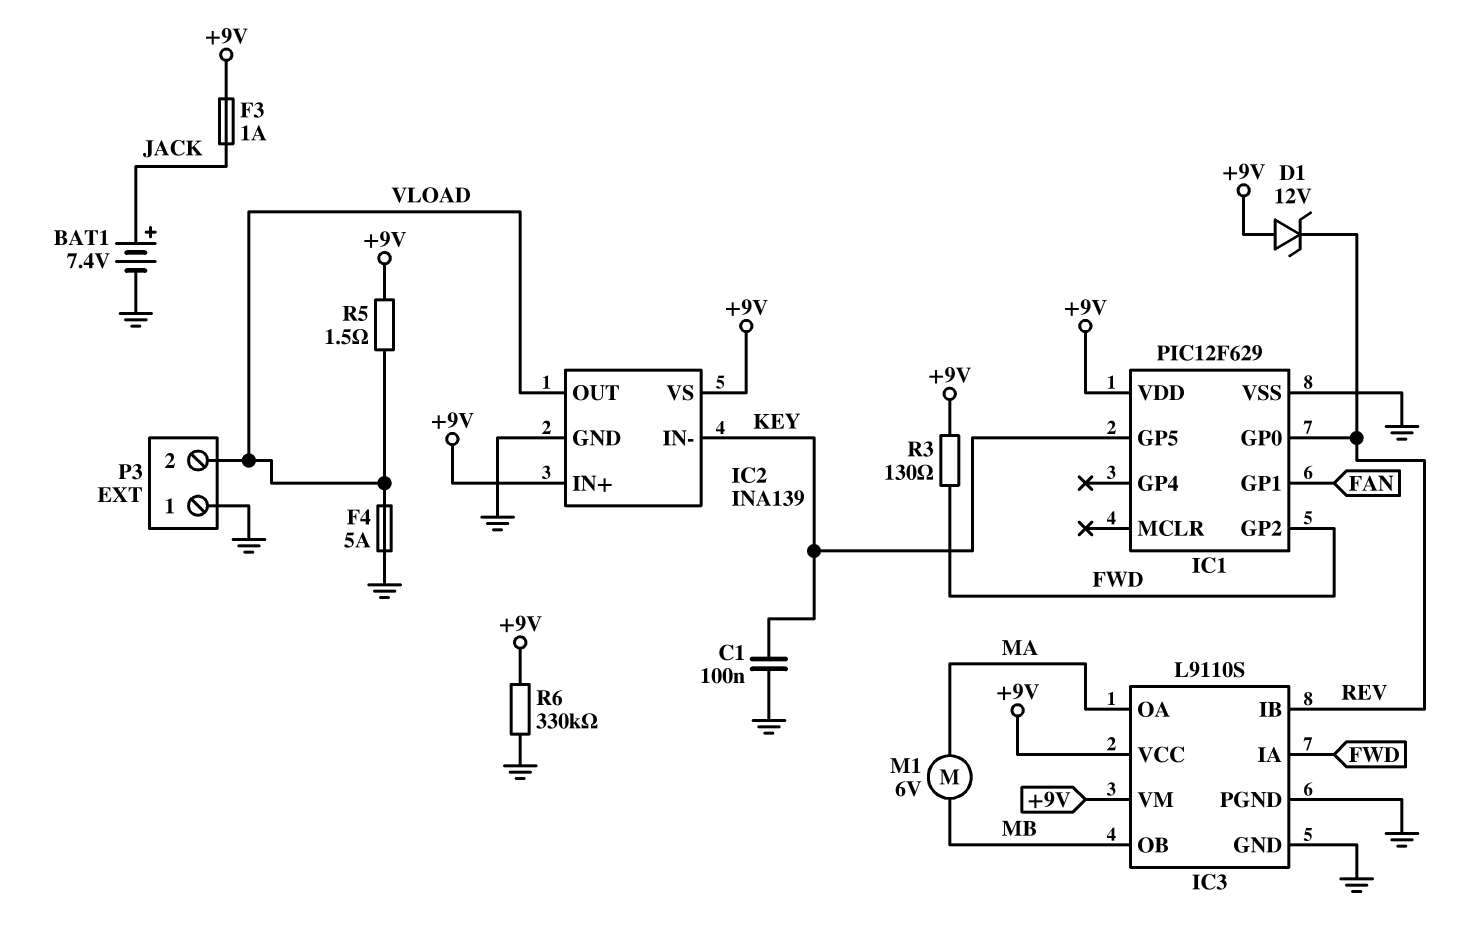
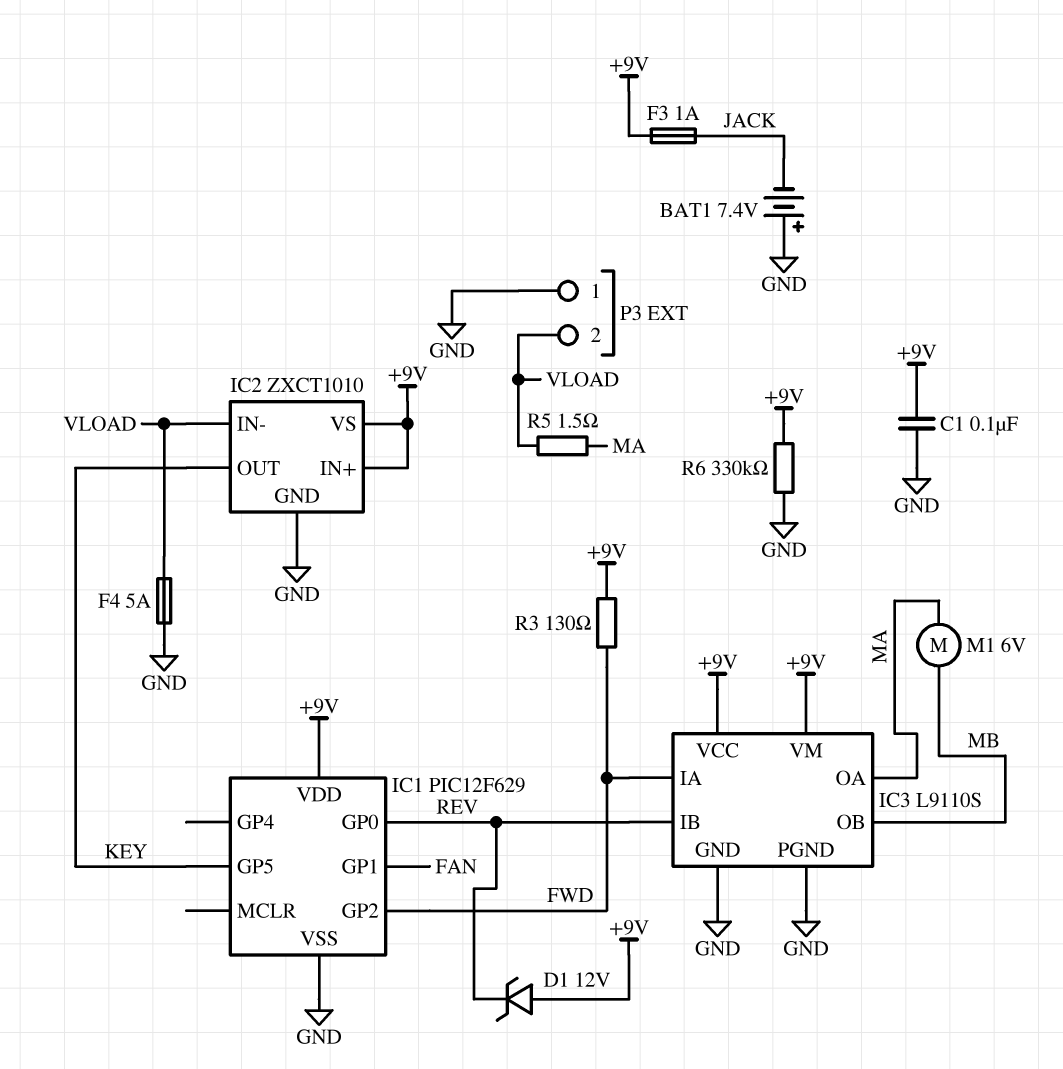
BAT1: 7.4V (plus JACK, minus GND) -> 7.4V (plus GND, minus JACK)
C1: 100nF (GND, KEY) -> 100nF (+9V, GND)
IC2: INA139 -> ZXCT1010
IC2 pin IN-: KEY -> VLOAD
IC2 pin OUT: VLOAD -> KEY
R5: 1.5 (+9V, VLOAD) -> 1.5 (MA, VLOAD)

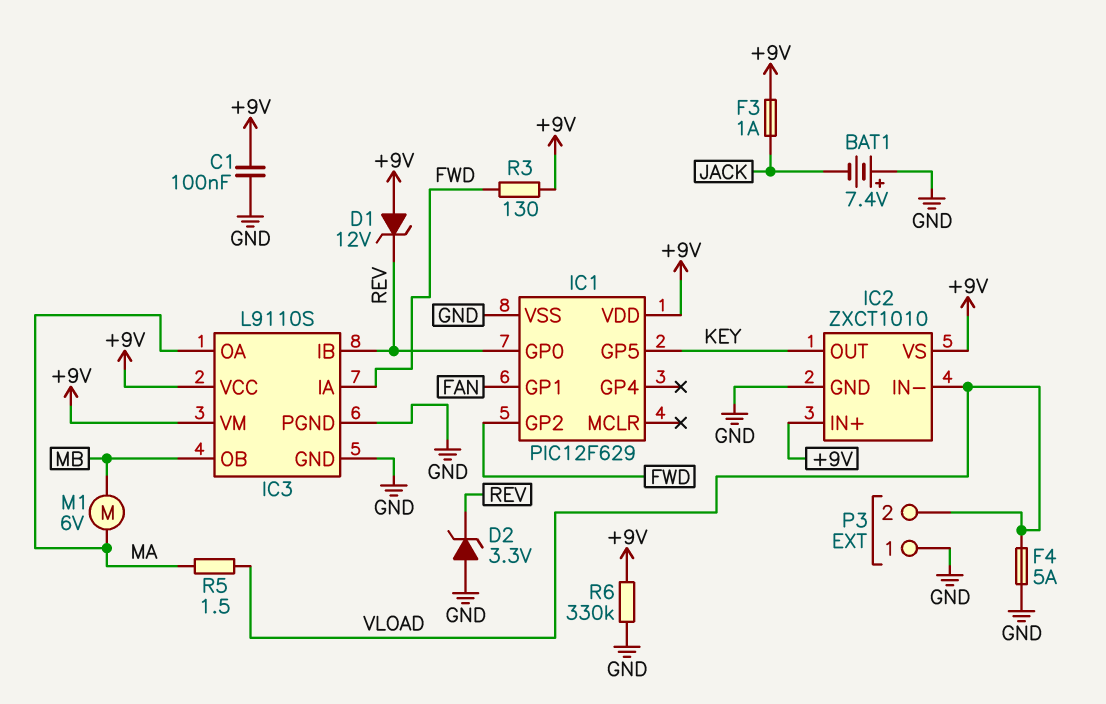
D2: none -> zener 3.3V (A GND, K REV)

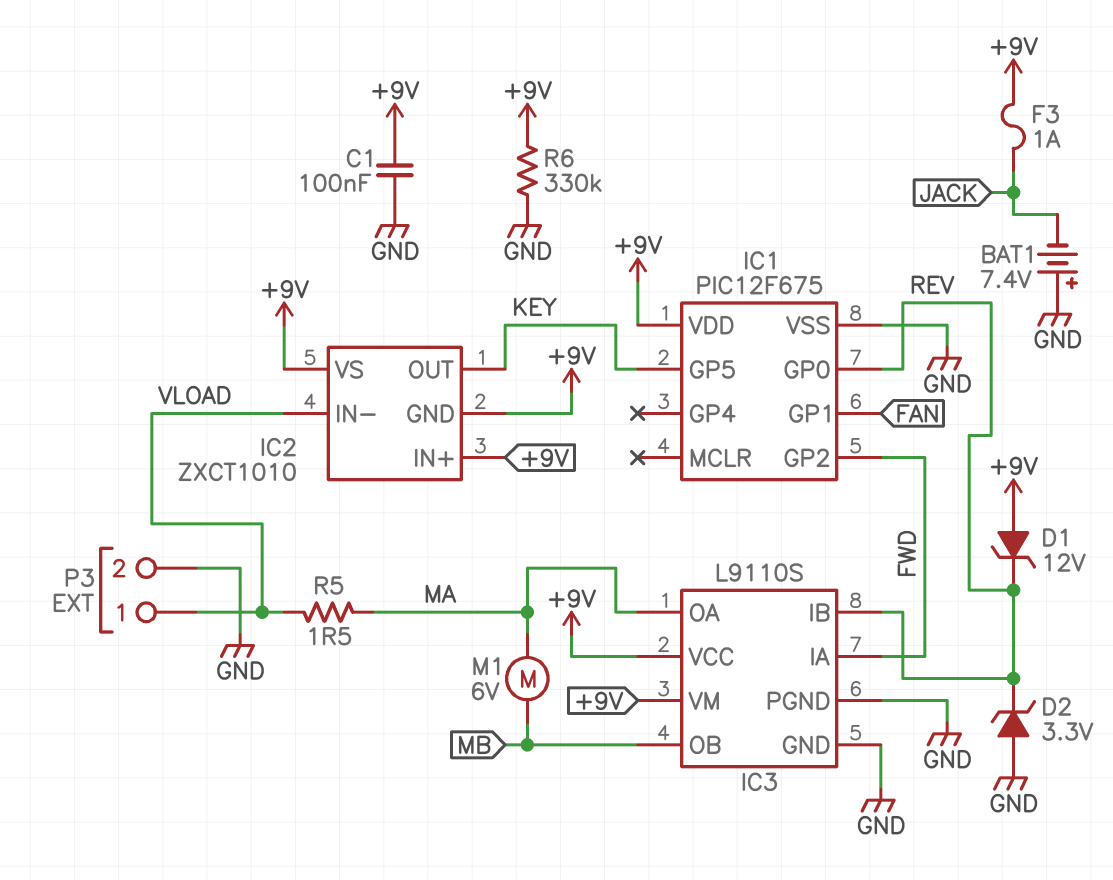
F4: 5A (GND, VLOAD) -> none
IC1: PIC12F629 -> PIC12F675
IC2 pin GND: GND -> +9V
P3 pin 1: GND -> VLOAD
P3 pin 2: VLOAD -> GND
R3: 130 (+9V, FWD) -> none

